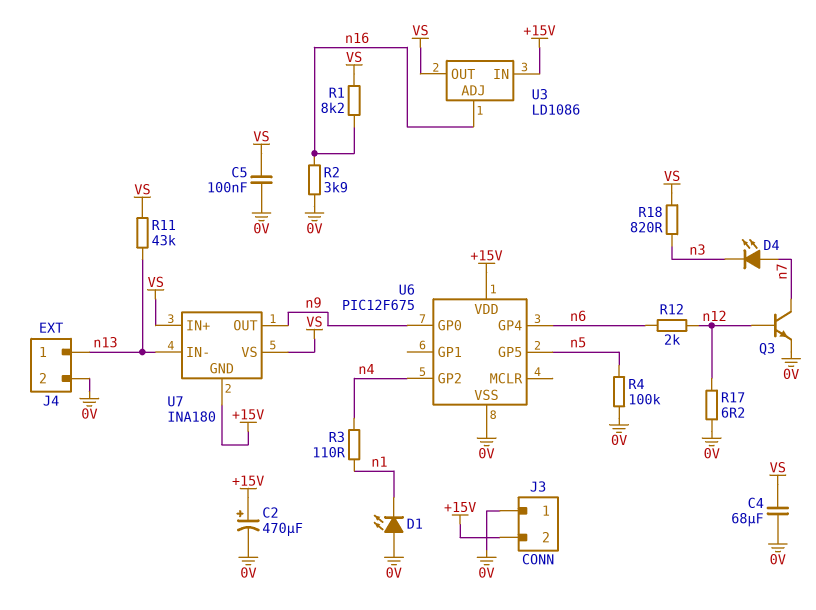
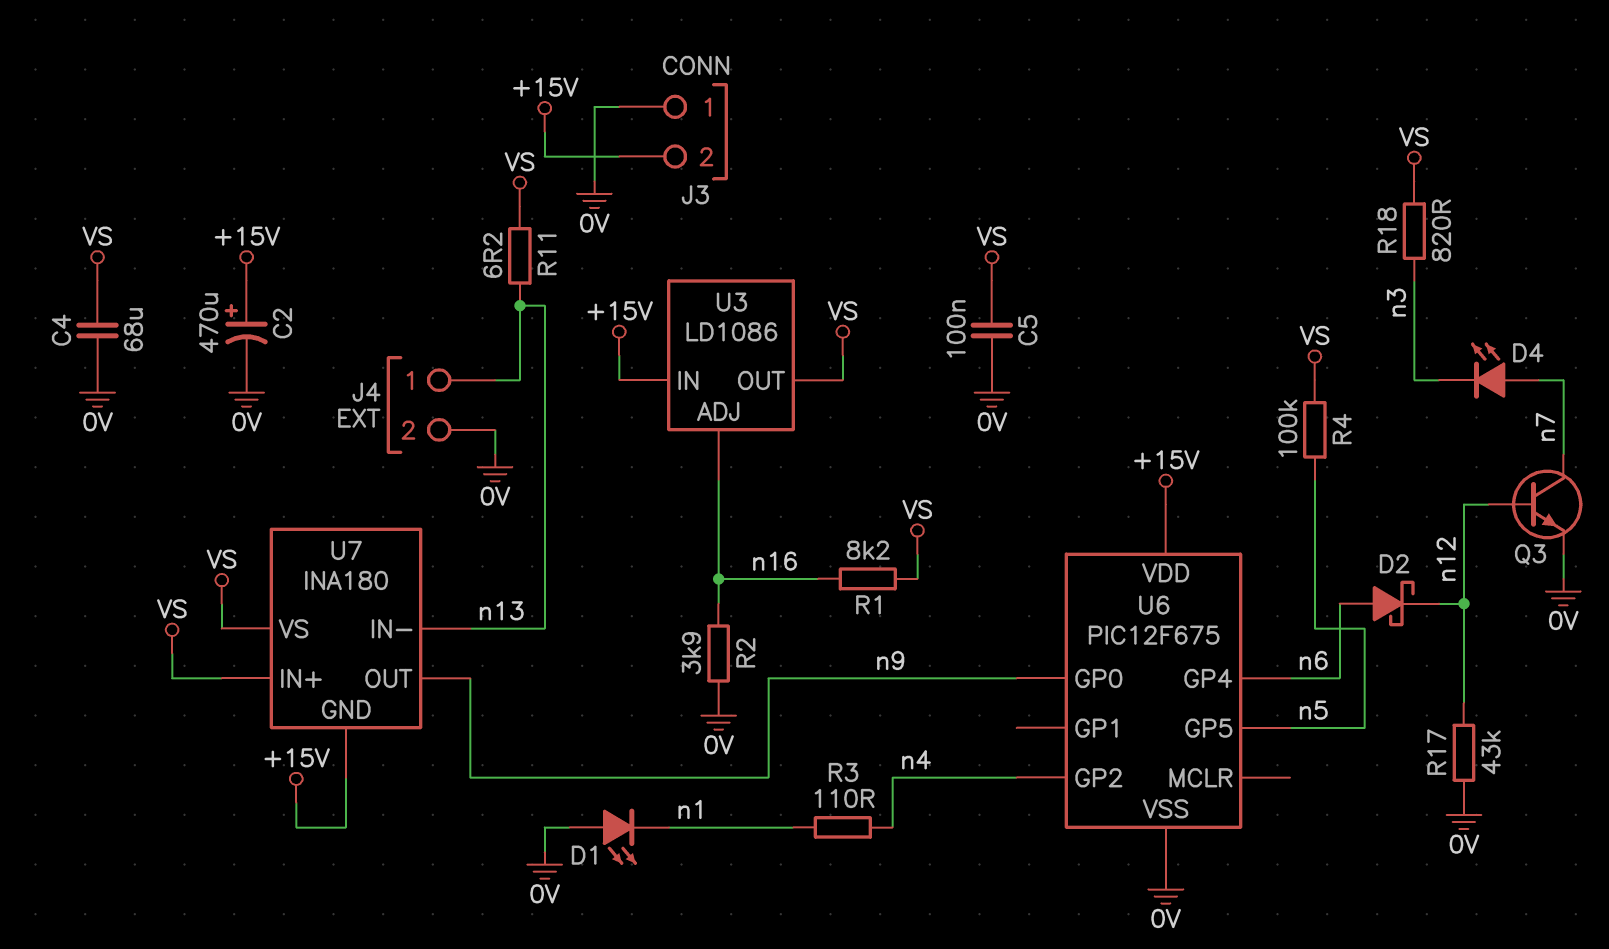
D2: none -> schottky (A n6, K n12)
R4: 100k (0V, n5) -> 100k (VS, n5)
R11: 43k (VS, n13) -> 6.2 (VS, n13)
R12: 2k (n6, n12) -> none
R17: 6.2 (0V, n12) -> 43k (0V, n12)

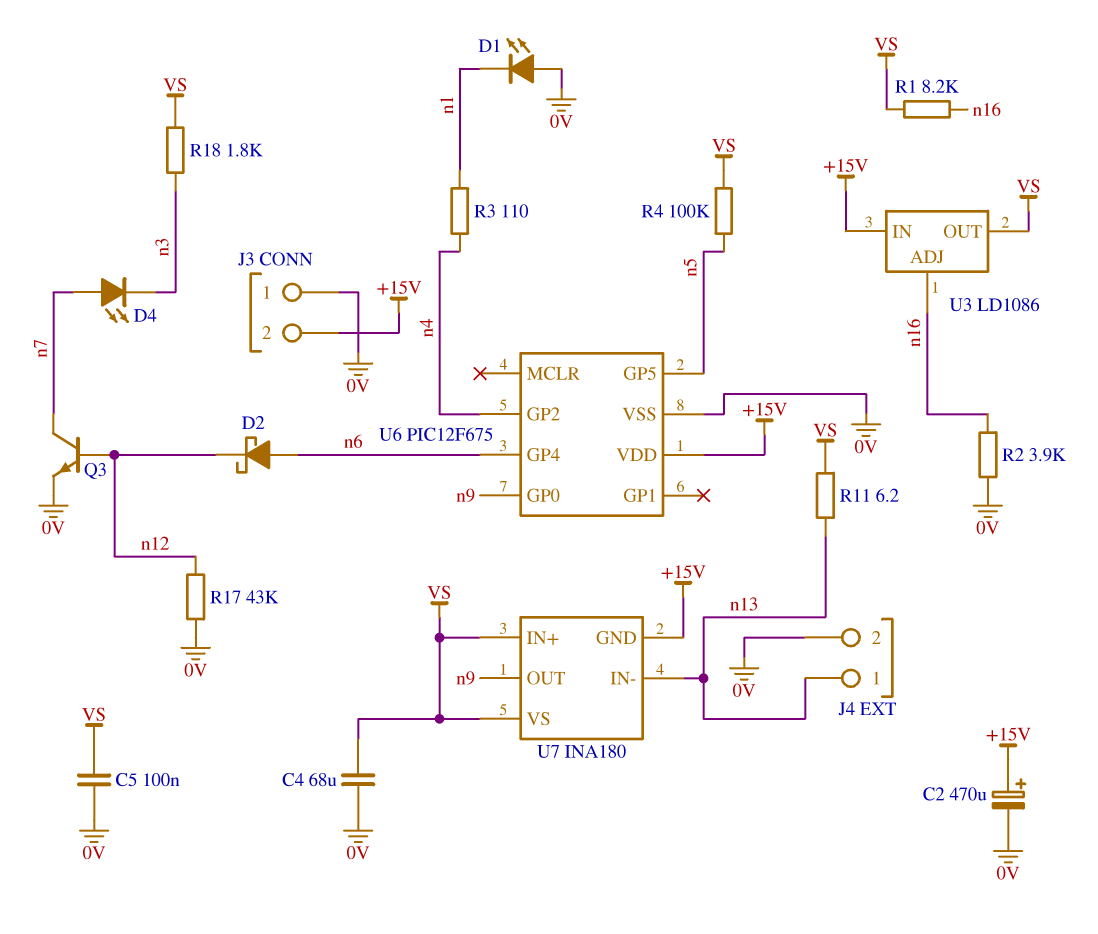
R18: 820 (VS, n3) -> 1.8k (VS, n3)

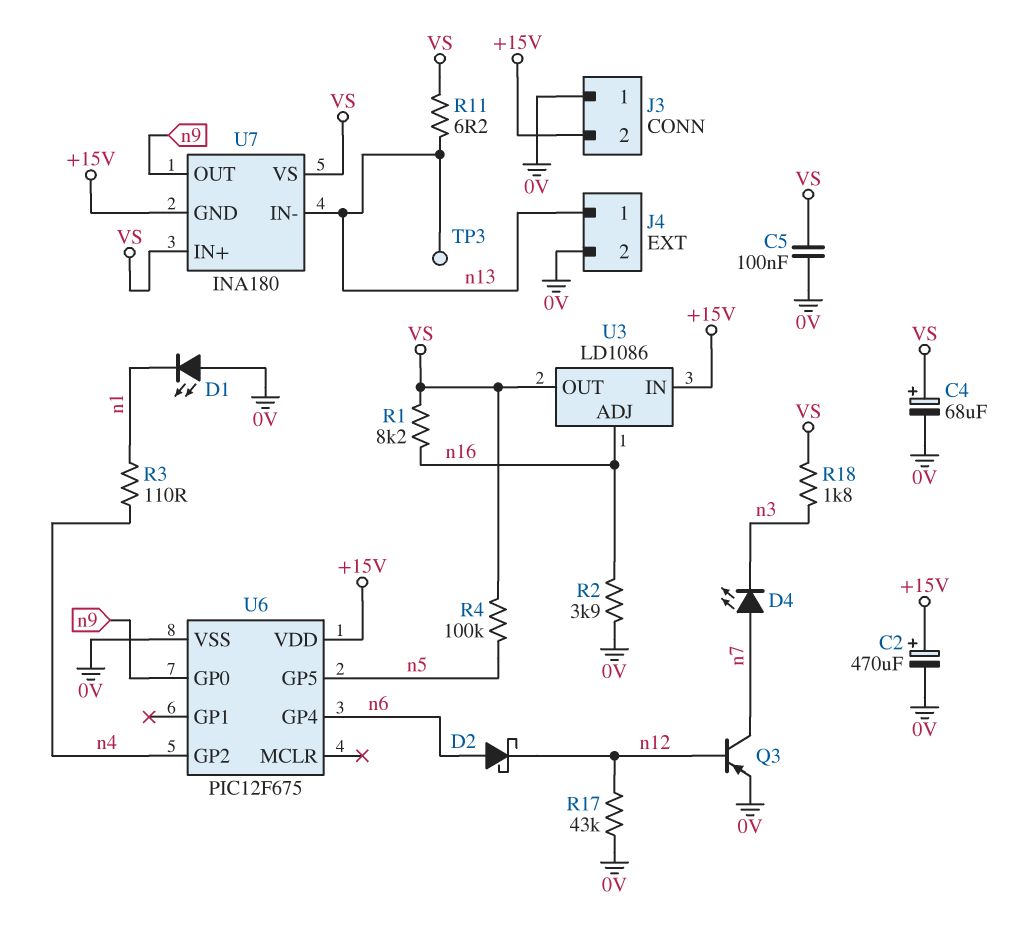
C4: 68uF (0V, VS) -> 68uF (plus VS, minus 0V)
Q3: NPN (B n12, C n7, E 0V) -> PNP (B n12, C n7, E 0V)
TP3: none -> test point (n13)

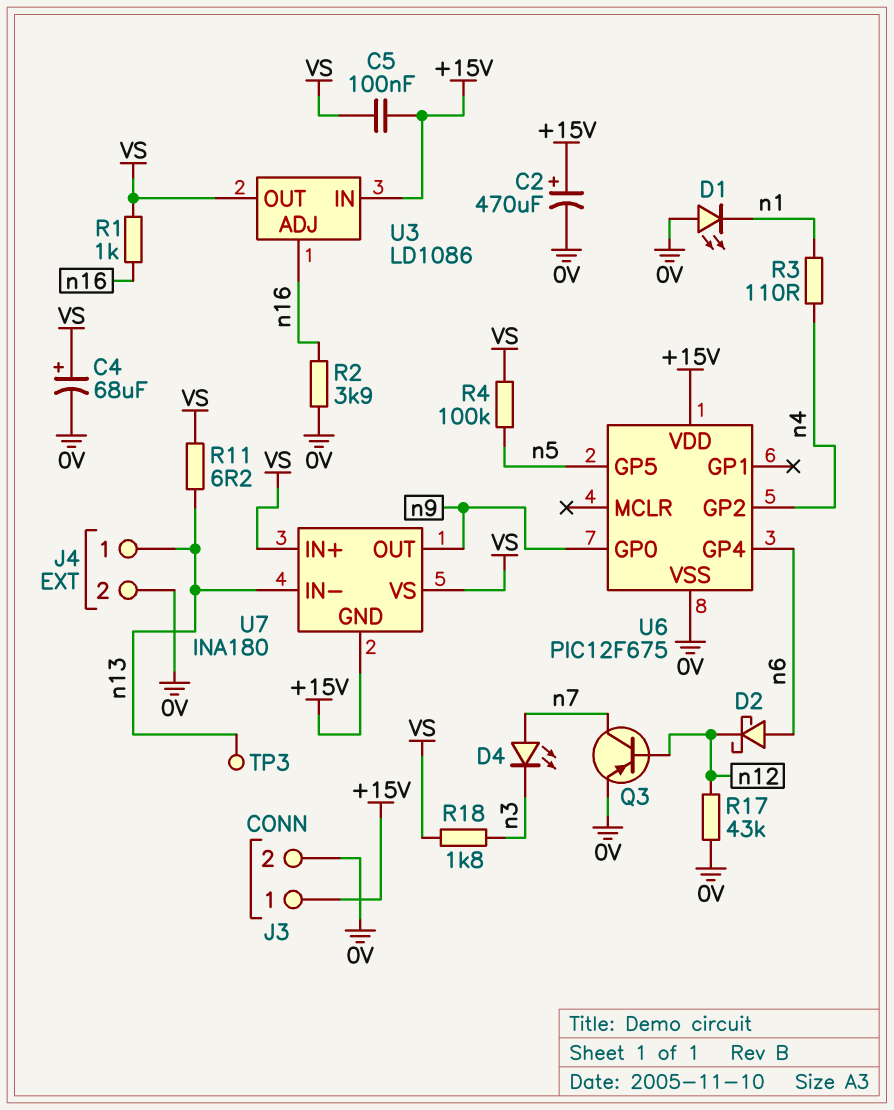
C5: 100nF (0V, VS) -> 100nF (+15V, VS)
J3 pin 1: 0V -> +15V
J3 pin 2: +15V -> 0V
R1: 8.2k (VS, n16) -> 1k (VS, n16)

